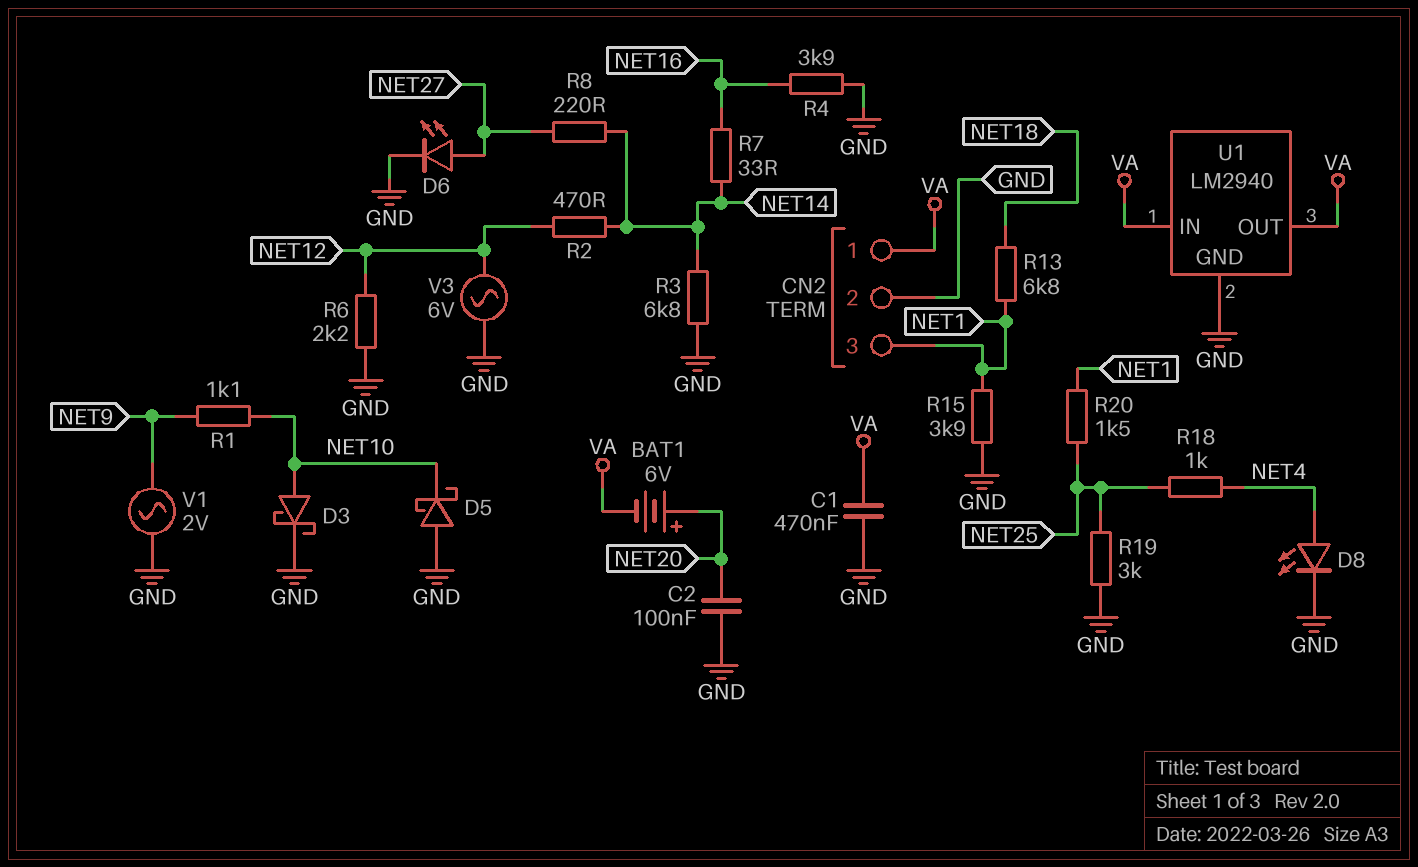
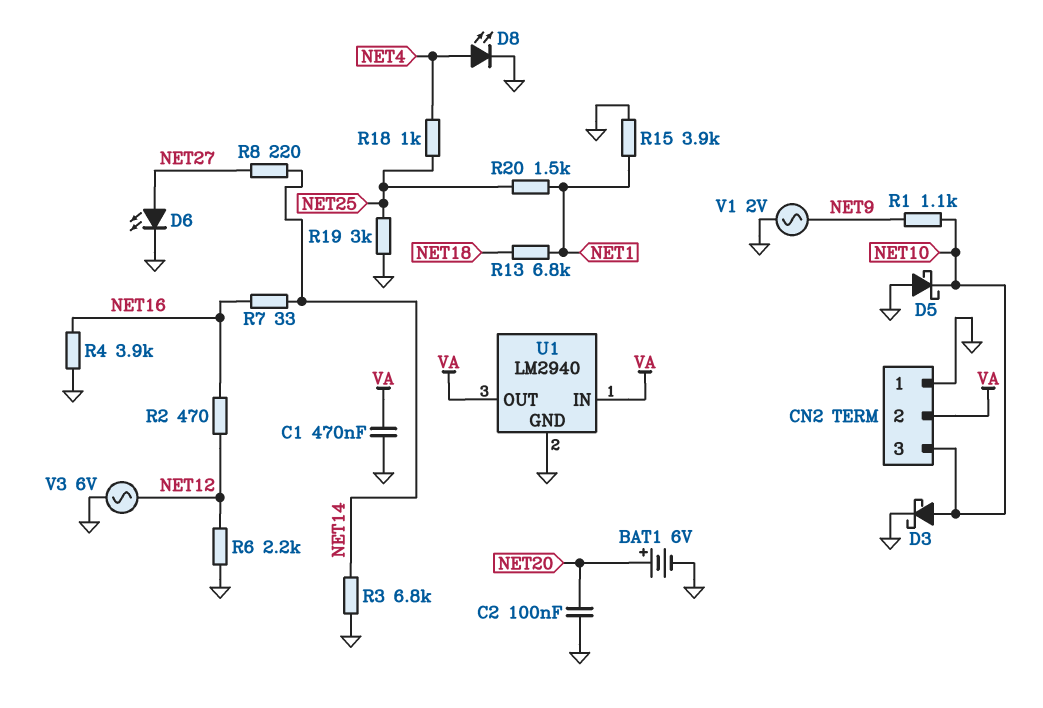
BAT1: 6V (plus NET20, minus VA) -> 6V (plus NET20, minus GND)
CN2 pin 1: VA -> GND
CN2 pin 2: GND -> VA
CN2 pin 3: NET1 -> NET10
R2: 470 (NET12, NET14) -> 470 (NET12, NET16)

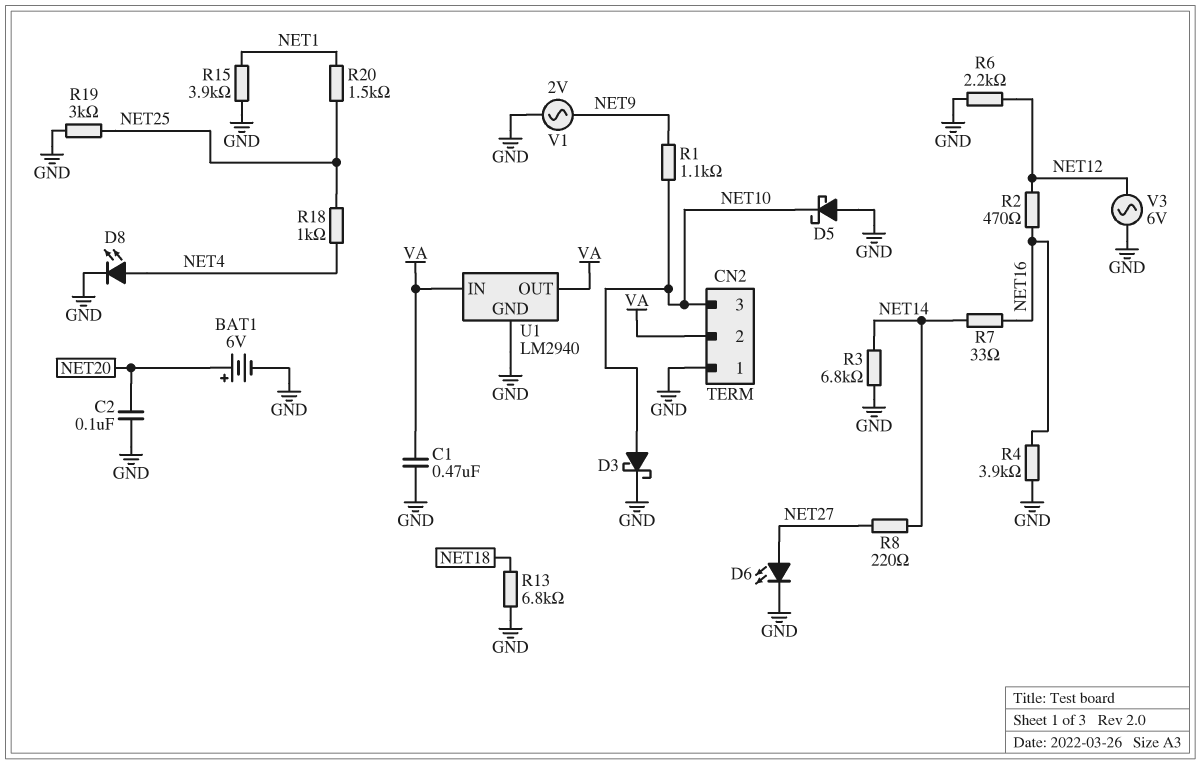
R13: 6.8k (NET1, NET18) -> 6.8k (GND, NET18)

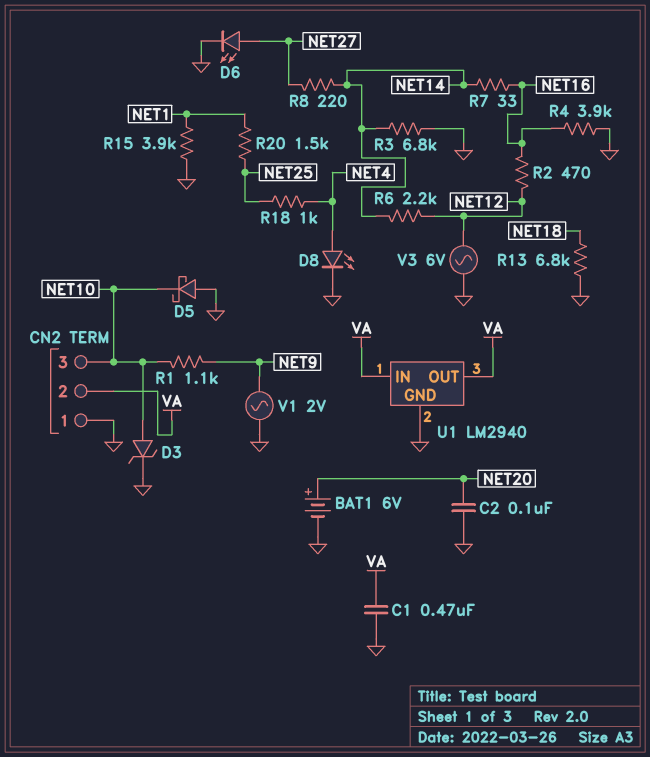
D3: schottky (A NET10, K GND) -> zener (A NET10, K GND)
R6: 2.2k (GND, NET12) -> 2.2k (NET12, NET14)
R19: 3k (GND, NET25) -> none

